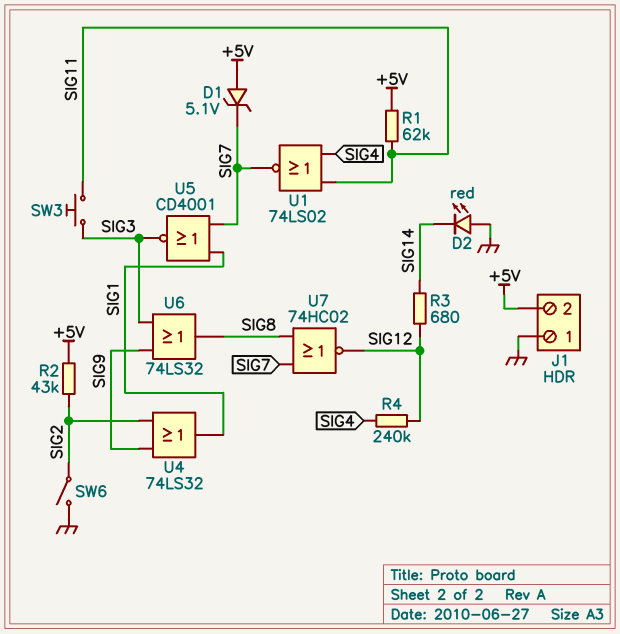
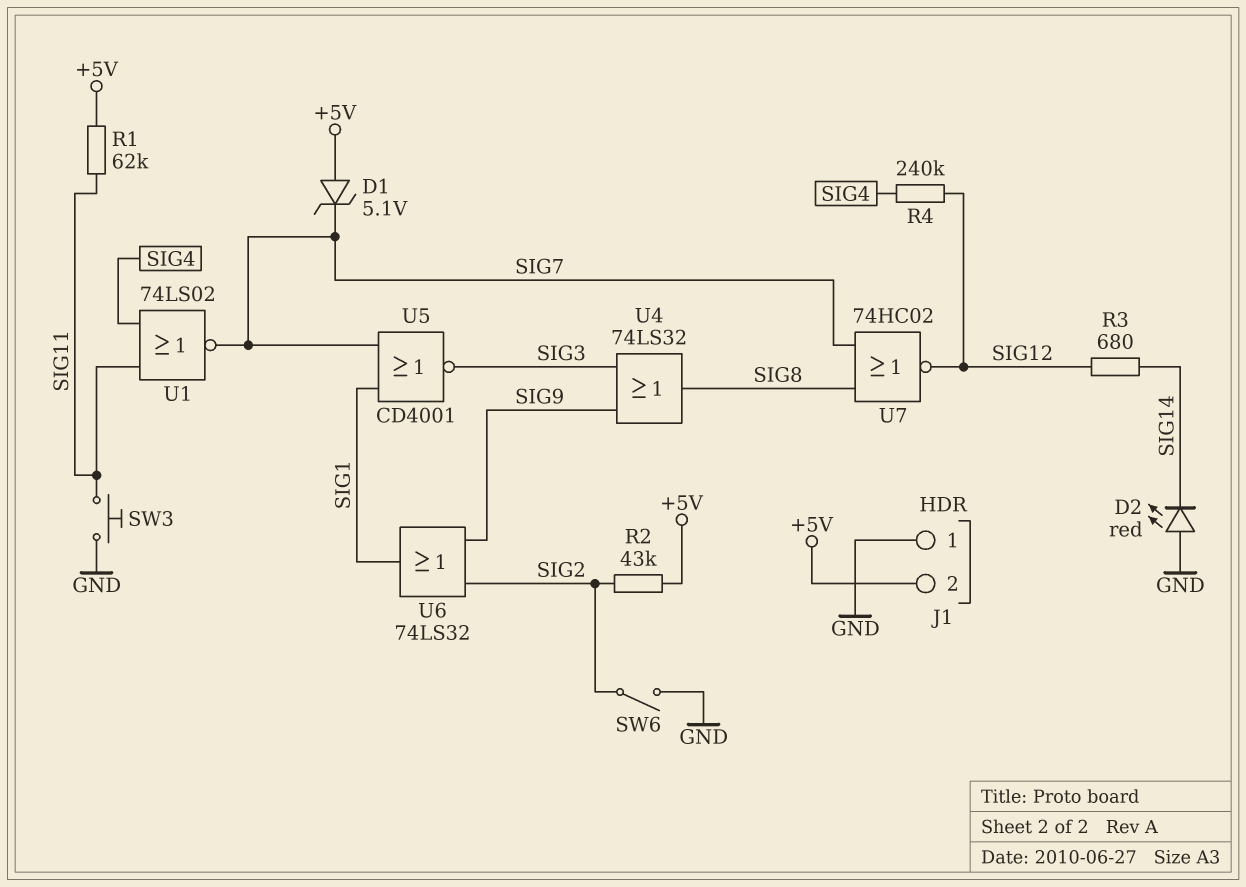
SW3: button (SIG3, SIG11) -> button (GND, SIG11)
U4: OR 74LS32 (in SIG2, in SIG9, out SIG1) -> OR 74LS32 (in SIG3, in SIG9, out SIG8)
U6: OR 74LS32 (in SIG3, in SIG9, out SIG8) -> OR 74LS32 (in SIG2, in SIG9, out SIG1)

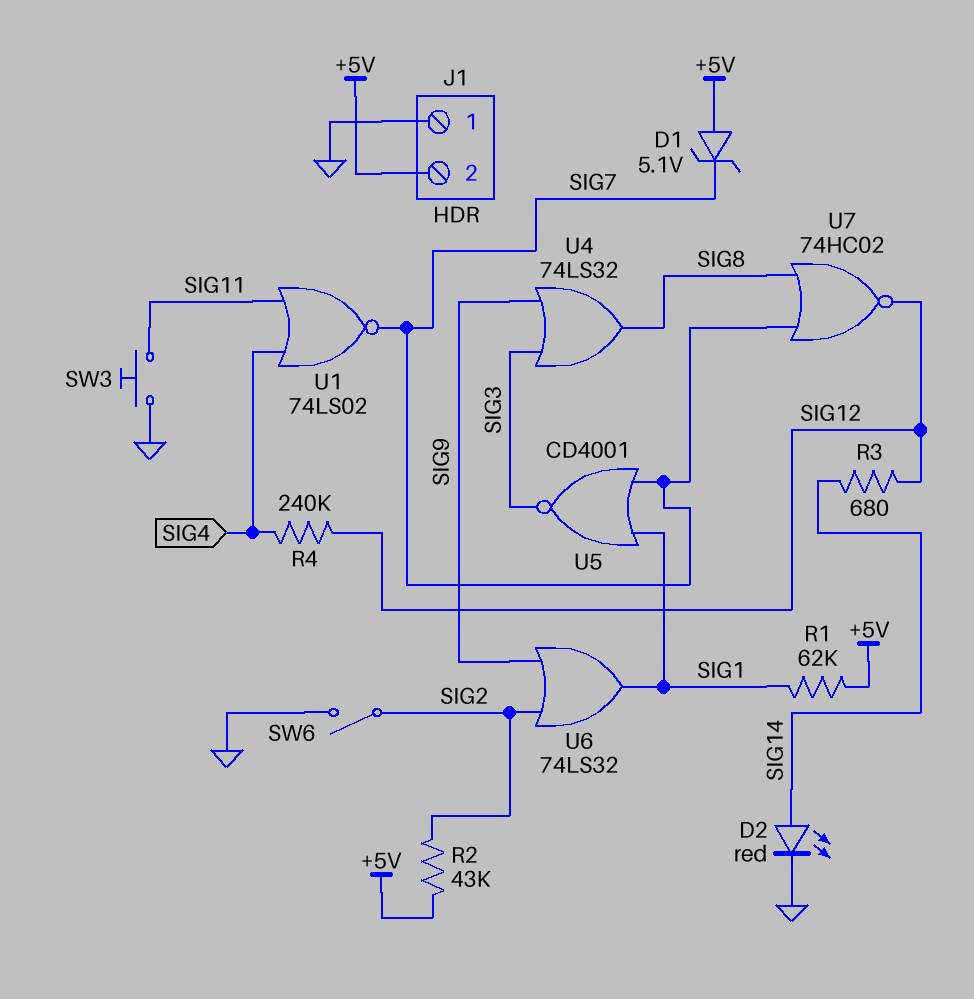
D2: LED red (A GND, K SIG14) -> LED red (A SIG14, K GND)
R1: 62k (+5V, SIG11) -> 62k (+5V, SIG1)

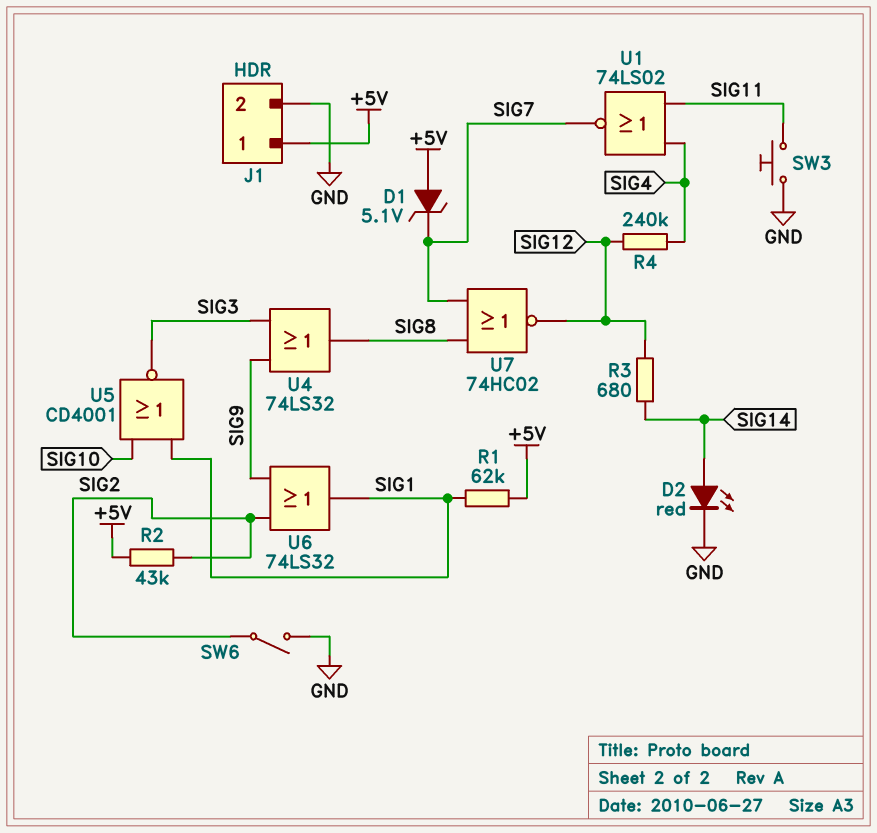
J1 pin 1: GND -> +5V
J1 pin 2: +5V -> GND
U5: NOR CD4001 (in SIG1, in SIG7, out SIG3) -> NOR CD4001 (in SIG1, in SIG10, out SIG3)

